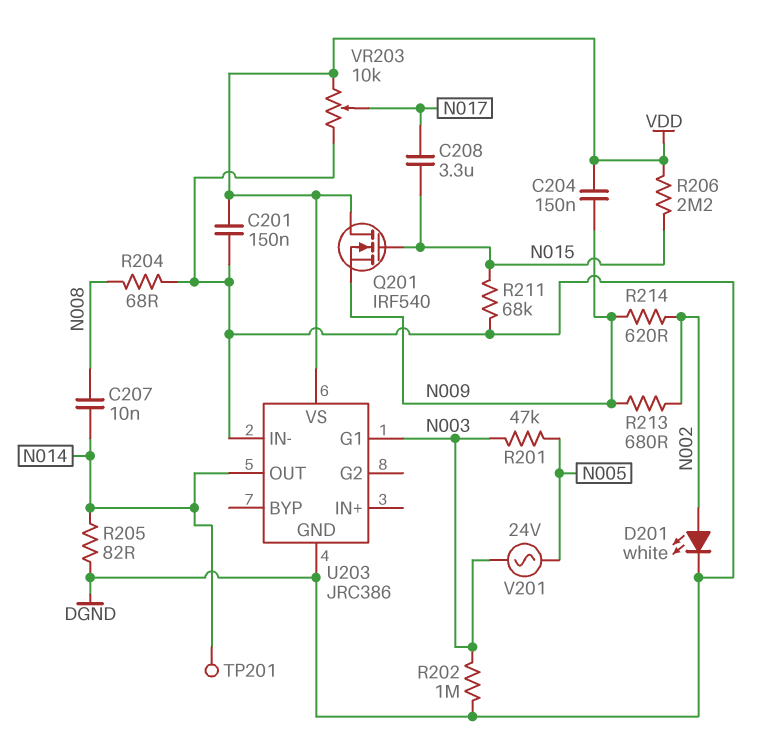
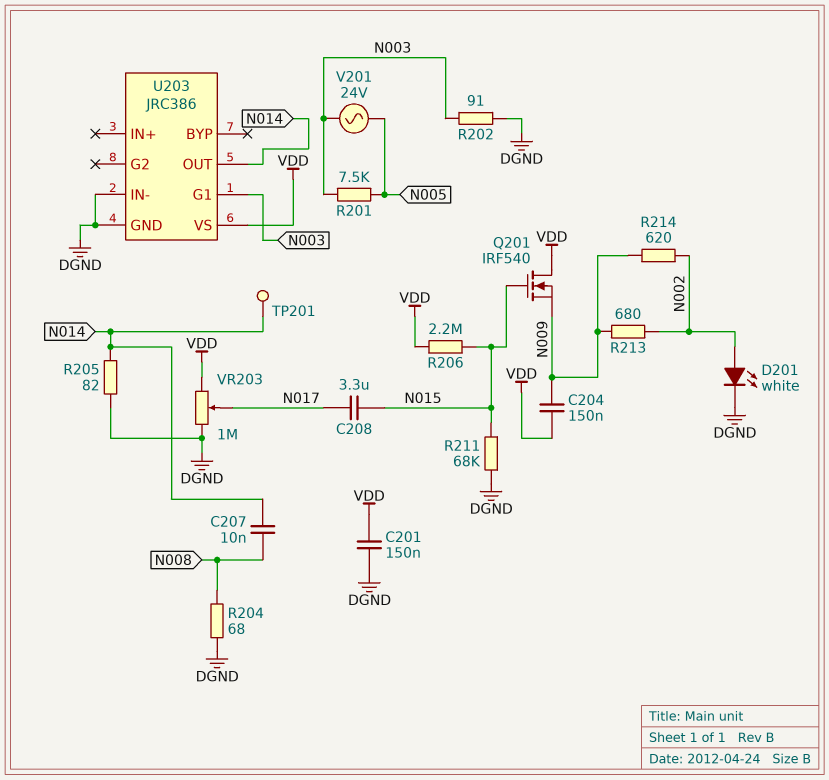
R201: 47k (N003, N005) -> 7.5k (N003, N005)
R202: 1M (DGND, N003) -> 91 (DGND, N003)
VR203: 10k (DGND, VDD, wiper N017) -> 1M (DGND, VDD, wiper N017)

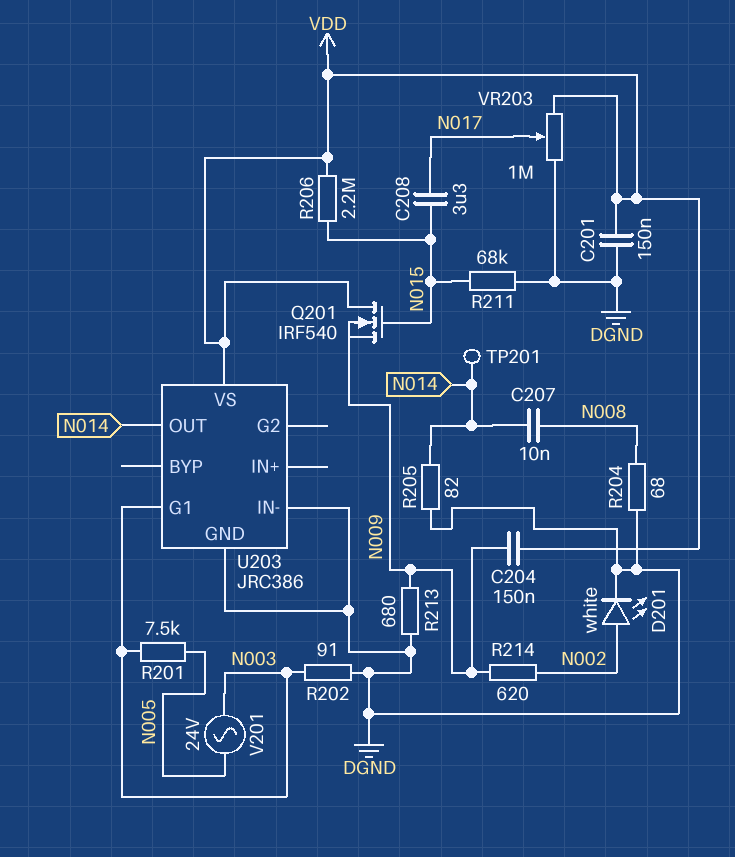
R213: 680 (N002, N009) -> 680 (DGND, N009)

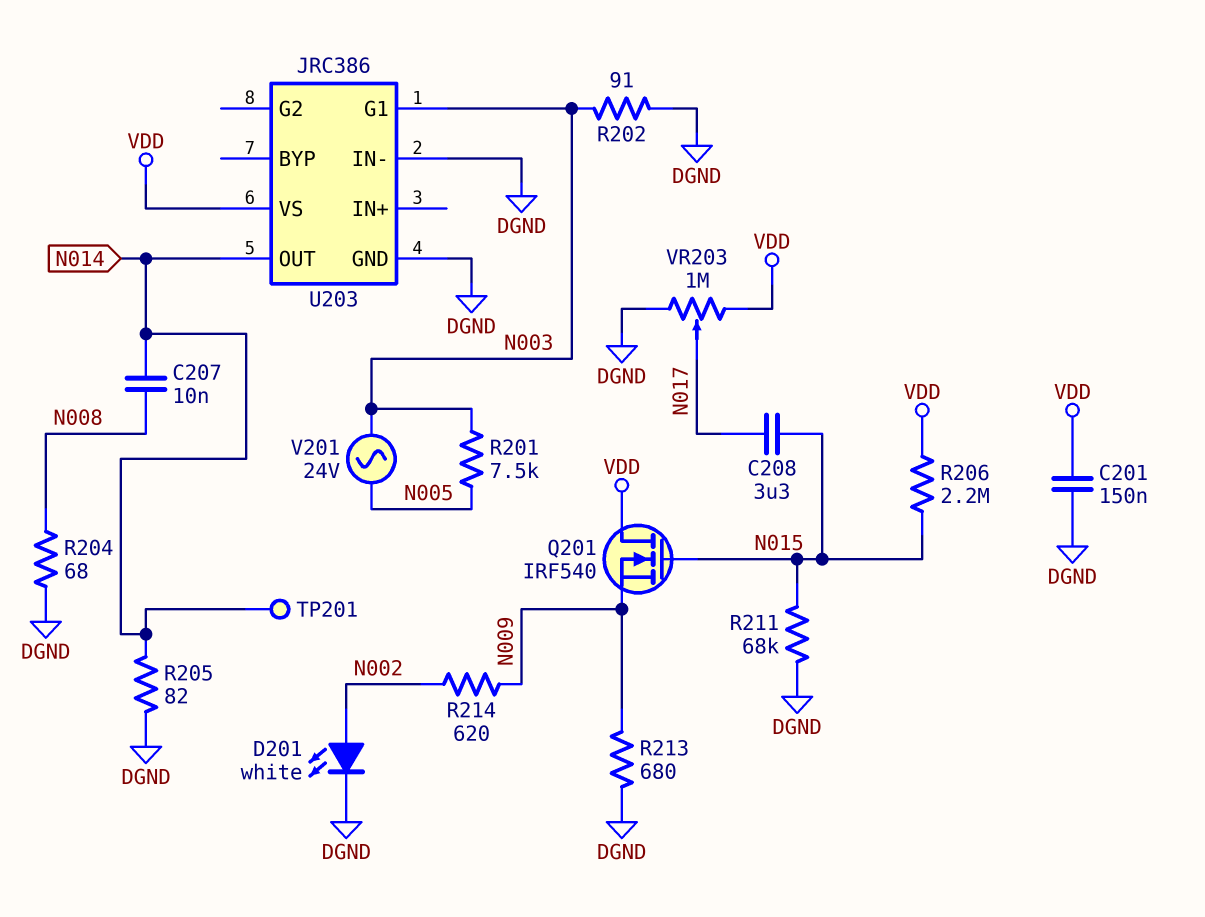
C204: 150nF (N009, VDD) -> none

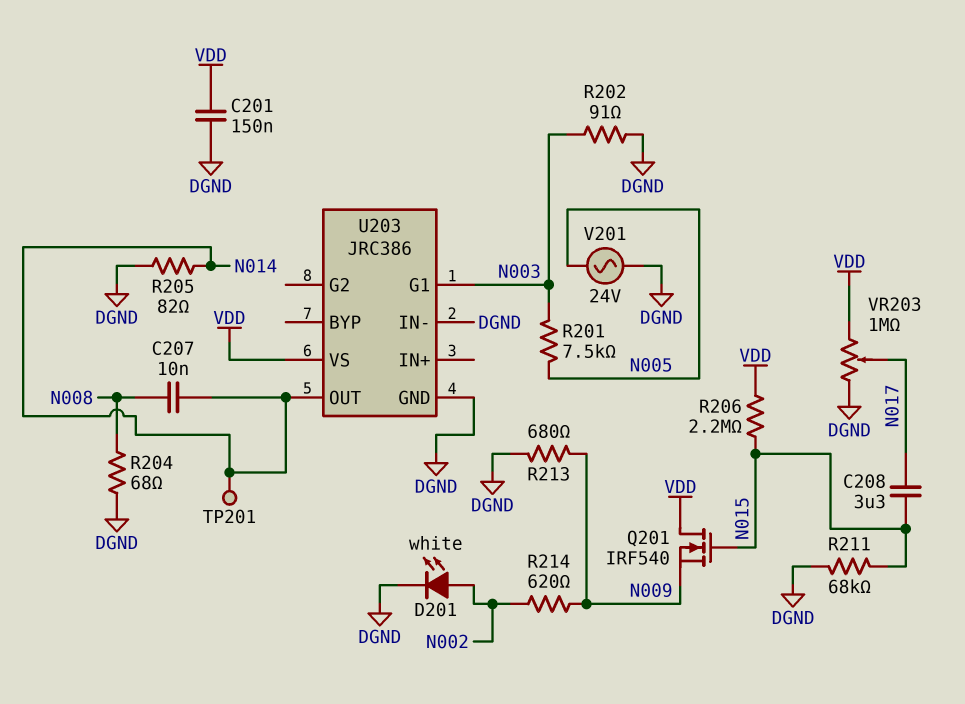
V201: AC 24V (N003, N005) -> AC 24V (DGND, N005)

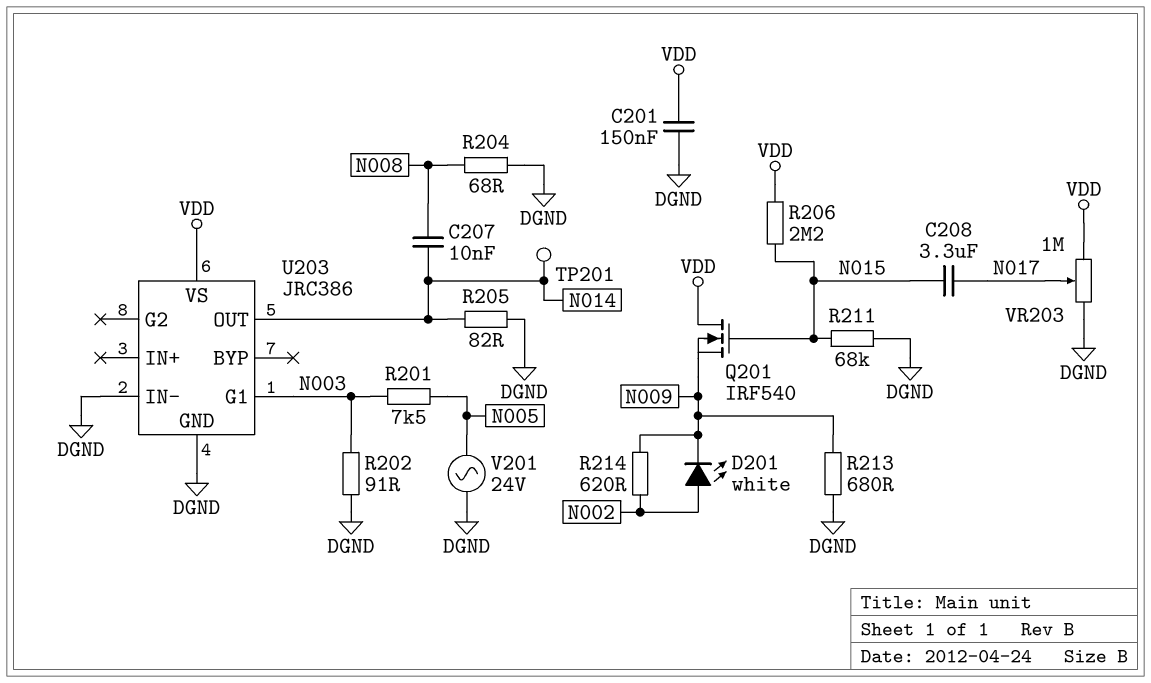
D201: LED white (A N002, K DGND) -> LED white (A N002, K N009)

